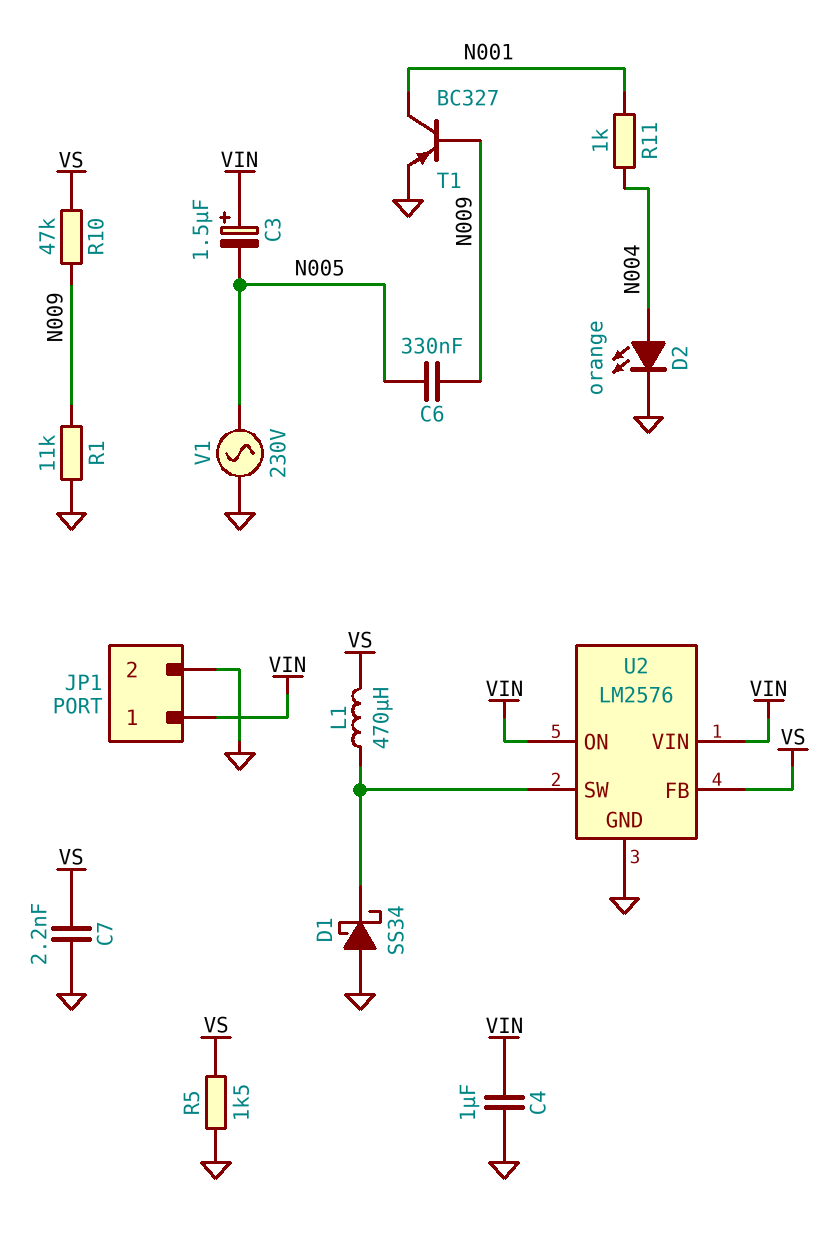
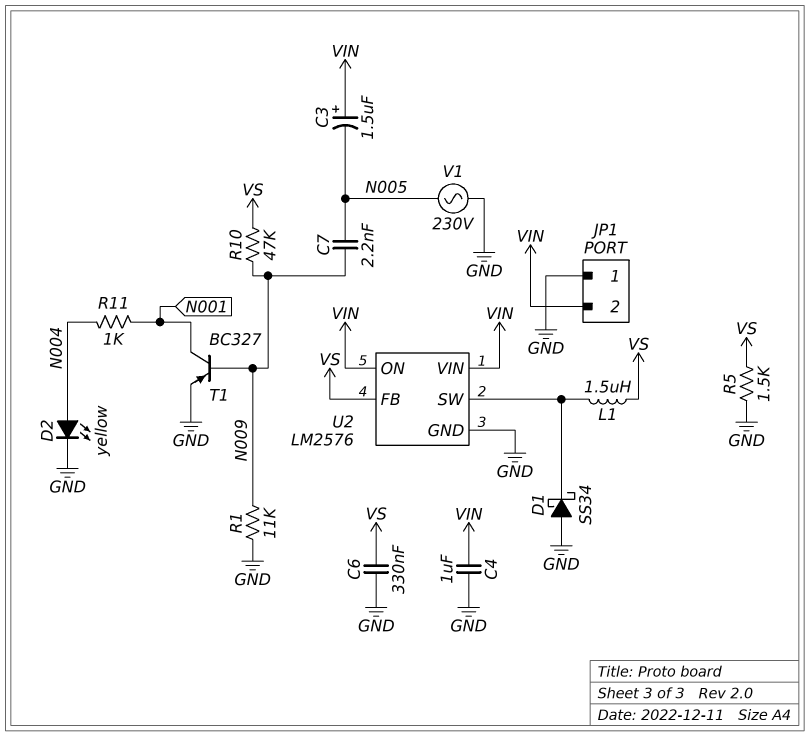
C6: 330nF (N005, N009) -> 330nF (GND, VS)
C7: 2.2nF (GND, VS) -> 2.2nF (N005, N009)
D2: LED orange (A N004, K GND) -> LED yellow (A N004, K GND)
JP1 pin 1: VIN -> GND
JP1 pin 2: GND -> VIN
L1: 470uH (U2/SW, VS) -> 1.5uH (U2/SW, VS)

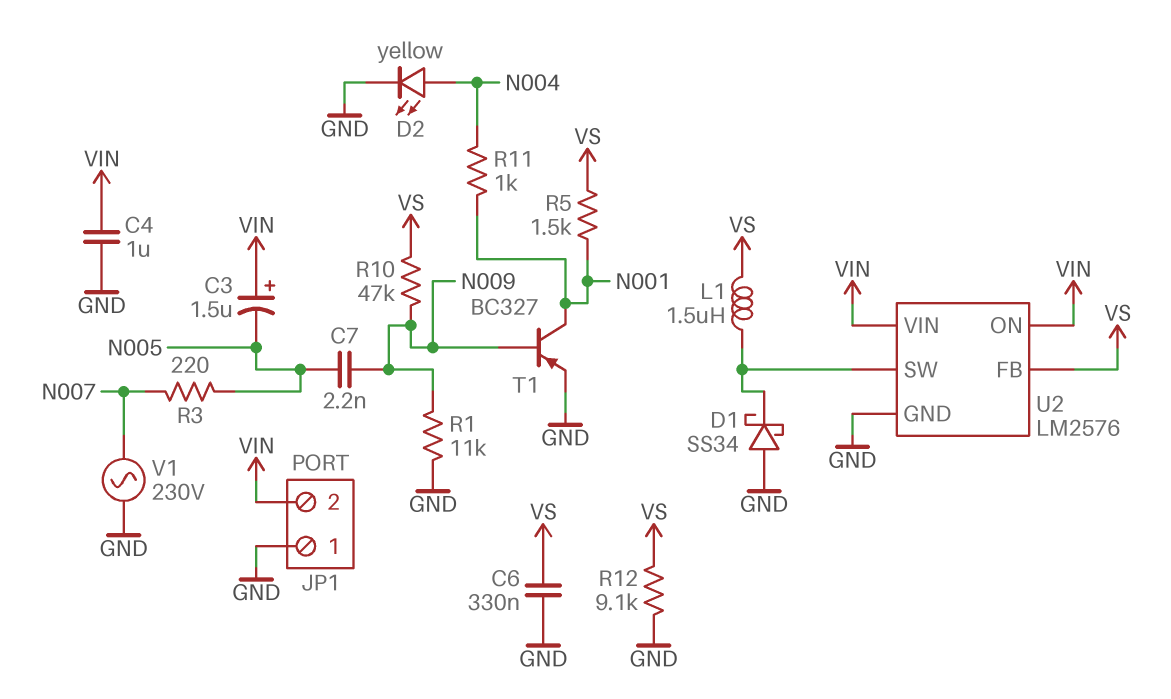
R3: none -> 220 (N005, N007)
R5: 1.5k (GND, VS) -> 1.5k (N001, VS)
R12: none -> 9.1k (GND, VS)
V1: AC 230V (GND, N005) -> AC 230V (GND, N007)

